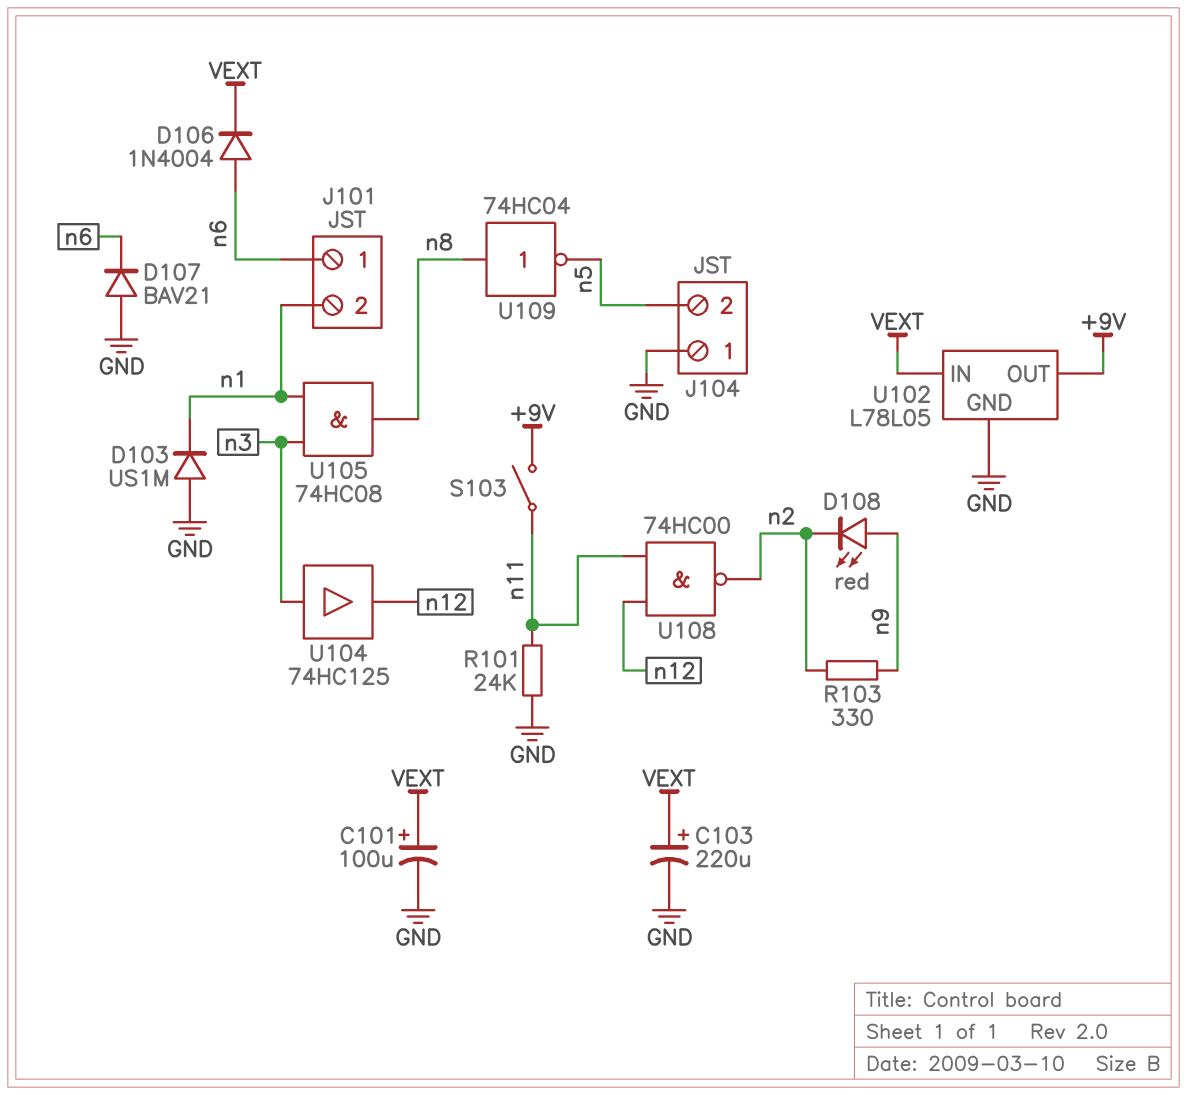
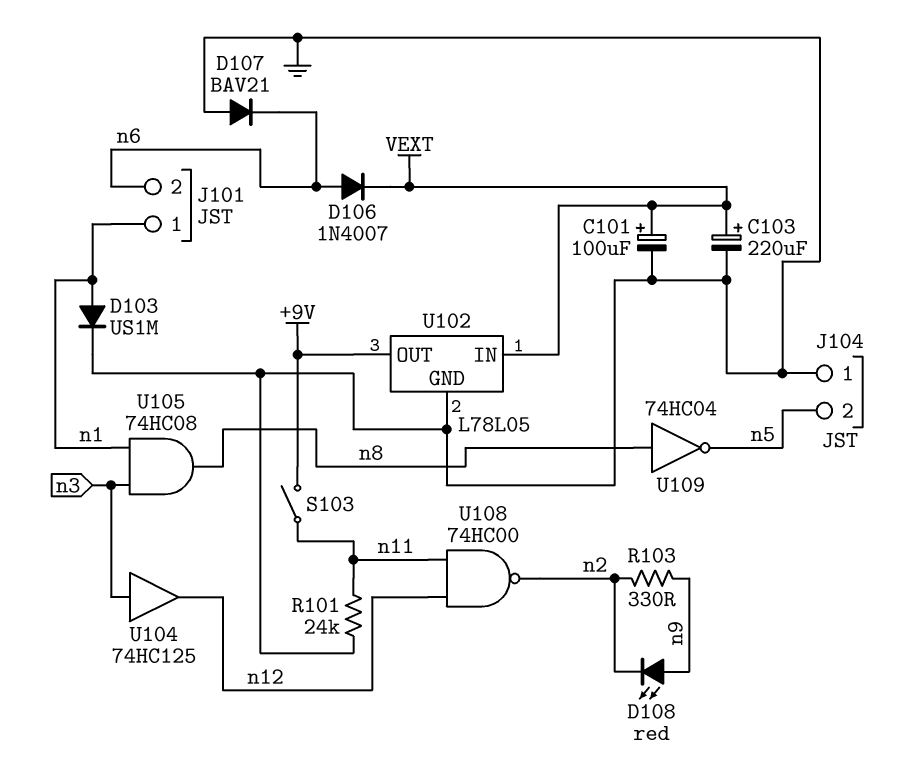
D103: diode US1M (A GND, K n1) -> diode US1M (A n1, K GND)
D106: diode 1N4004 (A n6, K VEXT) -> diode 1N4007 (A n6, K VEXT)
J101 pin 1: n6 -> n1
J101 pin 2: n1 -> n6

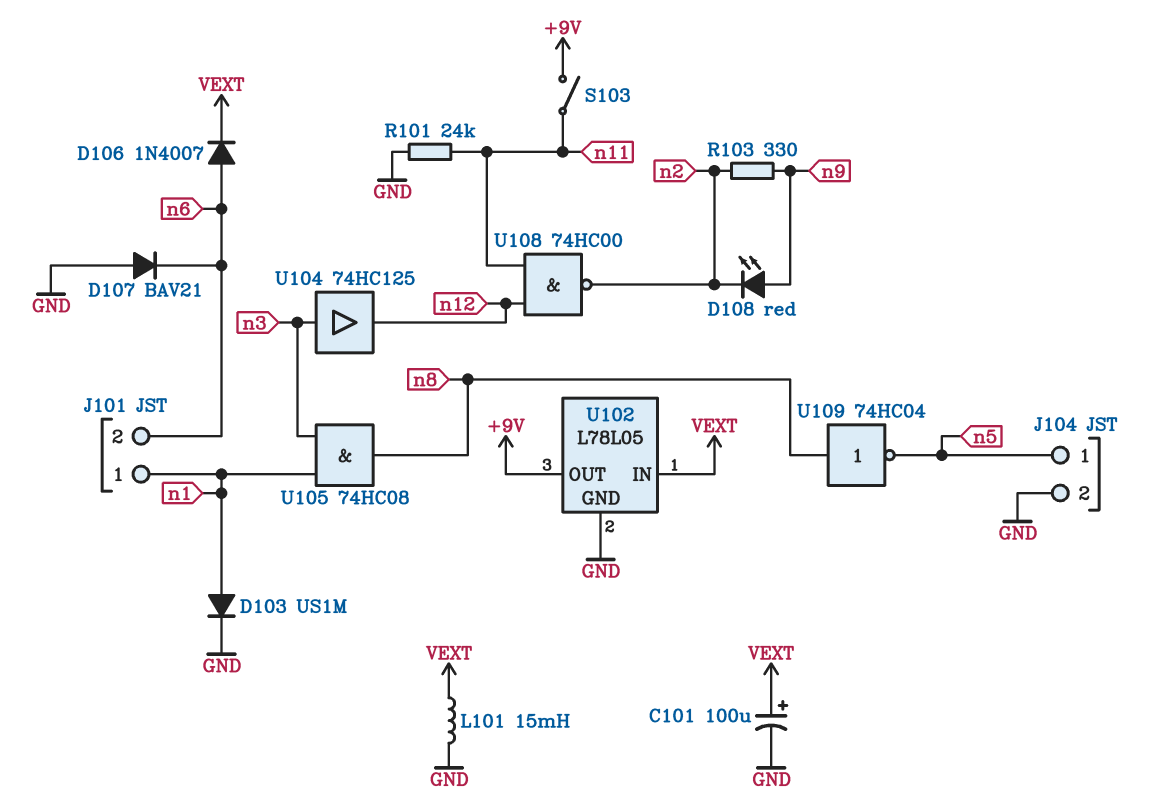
C103: 220uF (plus VEXT, minus GND) -> none
J104 pin 1: GND -> n5
J104 pin 2: n5 -> GND
L101: none -> 15mH (GND, VEXT)

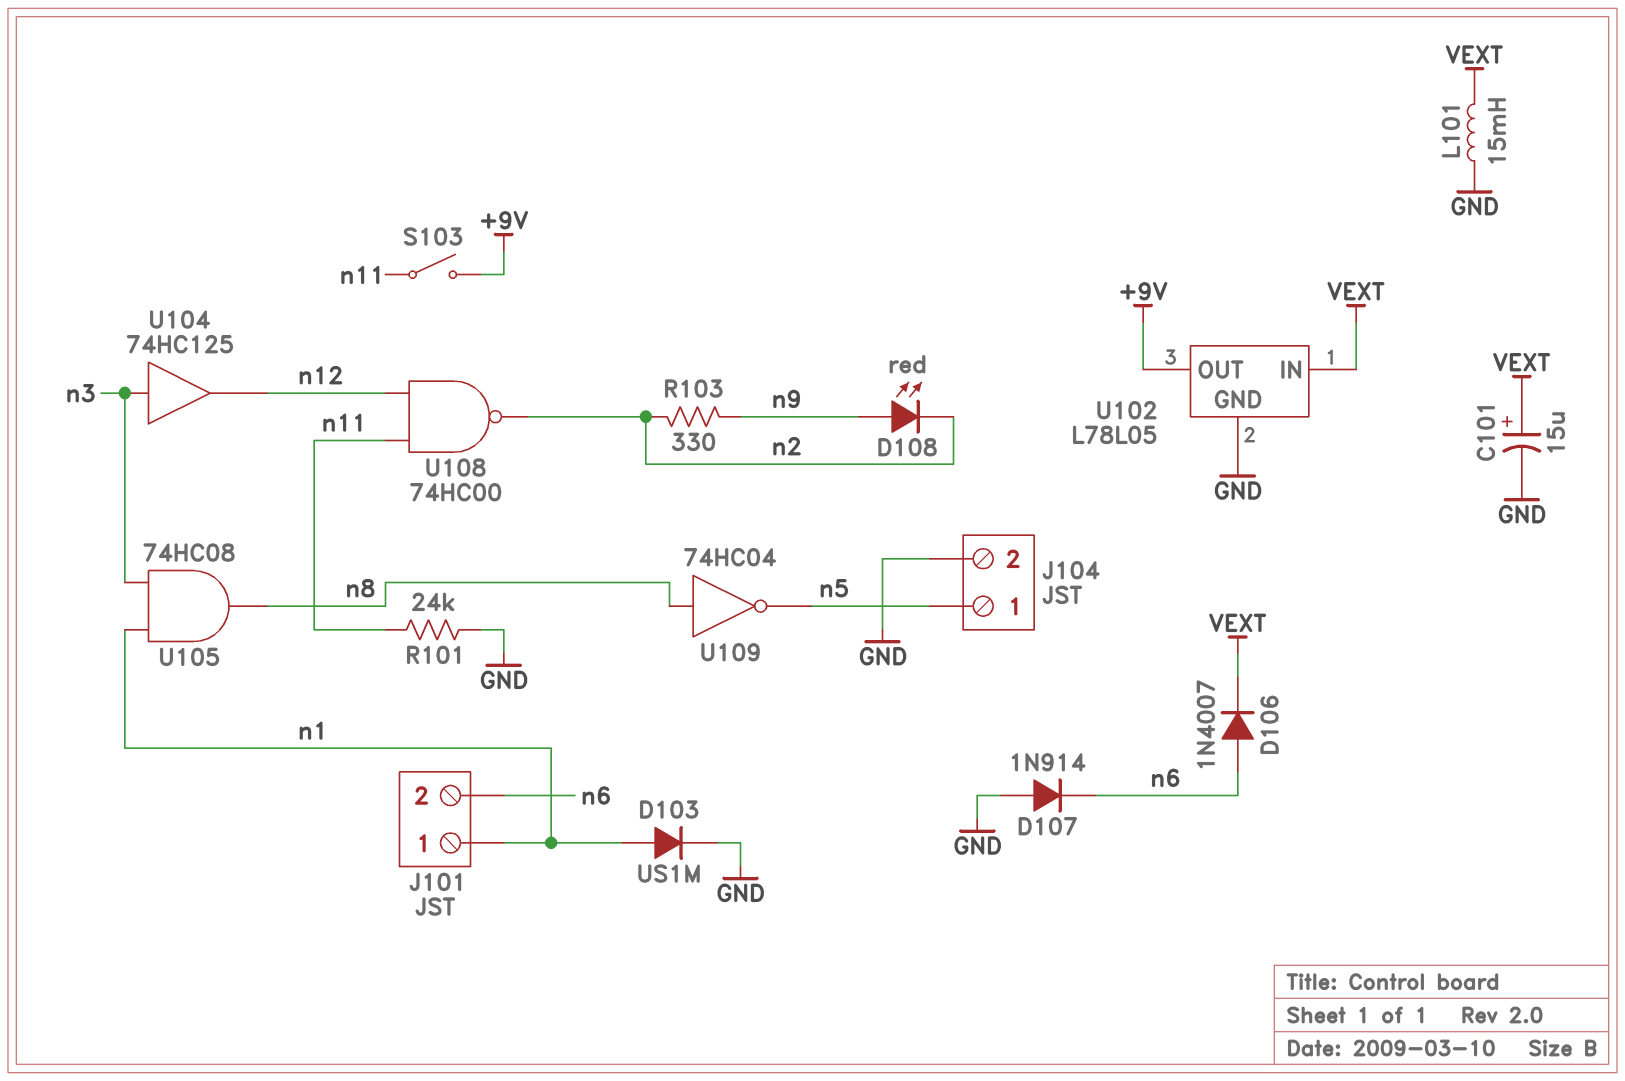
C101: 100uF (plus VEXT, minus GND) -> 15uF (plus VEXT, minus GND)
D107: diode BAV21 (A GND, K n6) -> diode 1N914 (A GND, K n6)

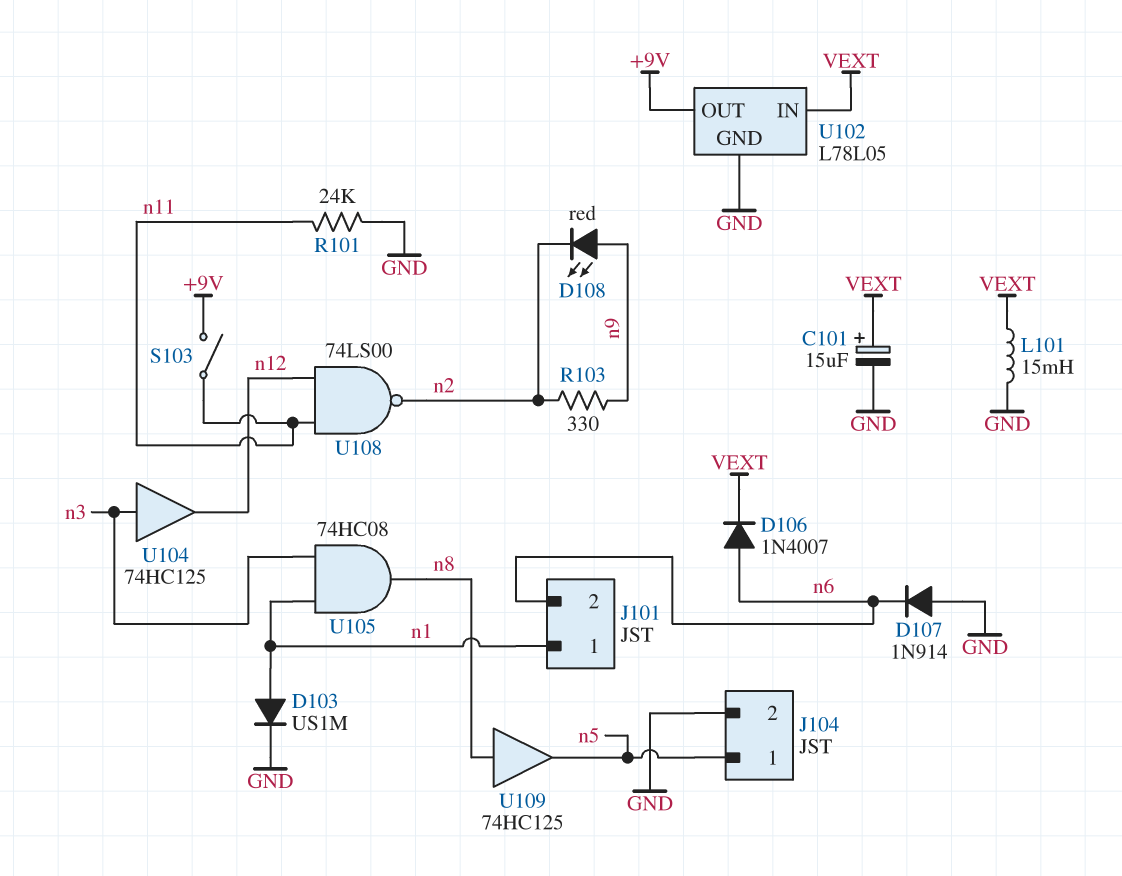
U108: NAND 74HC00 (in n11, in n12, out n2) -> NAND 74LS00 (in n11, in n12, out n2)
U109: NOT 74HC04 (in n8, out n5) -> buffer 74HC125 (in n8, out n5)

